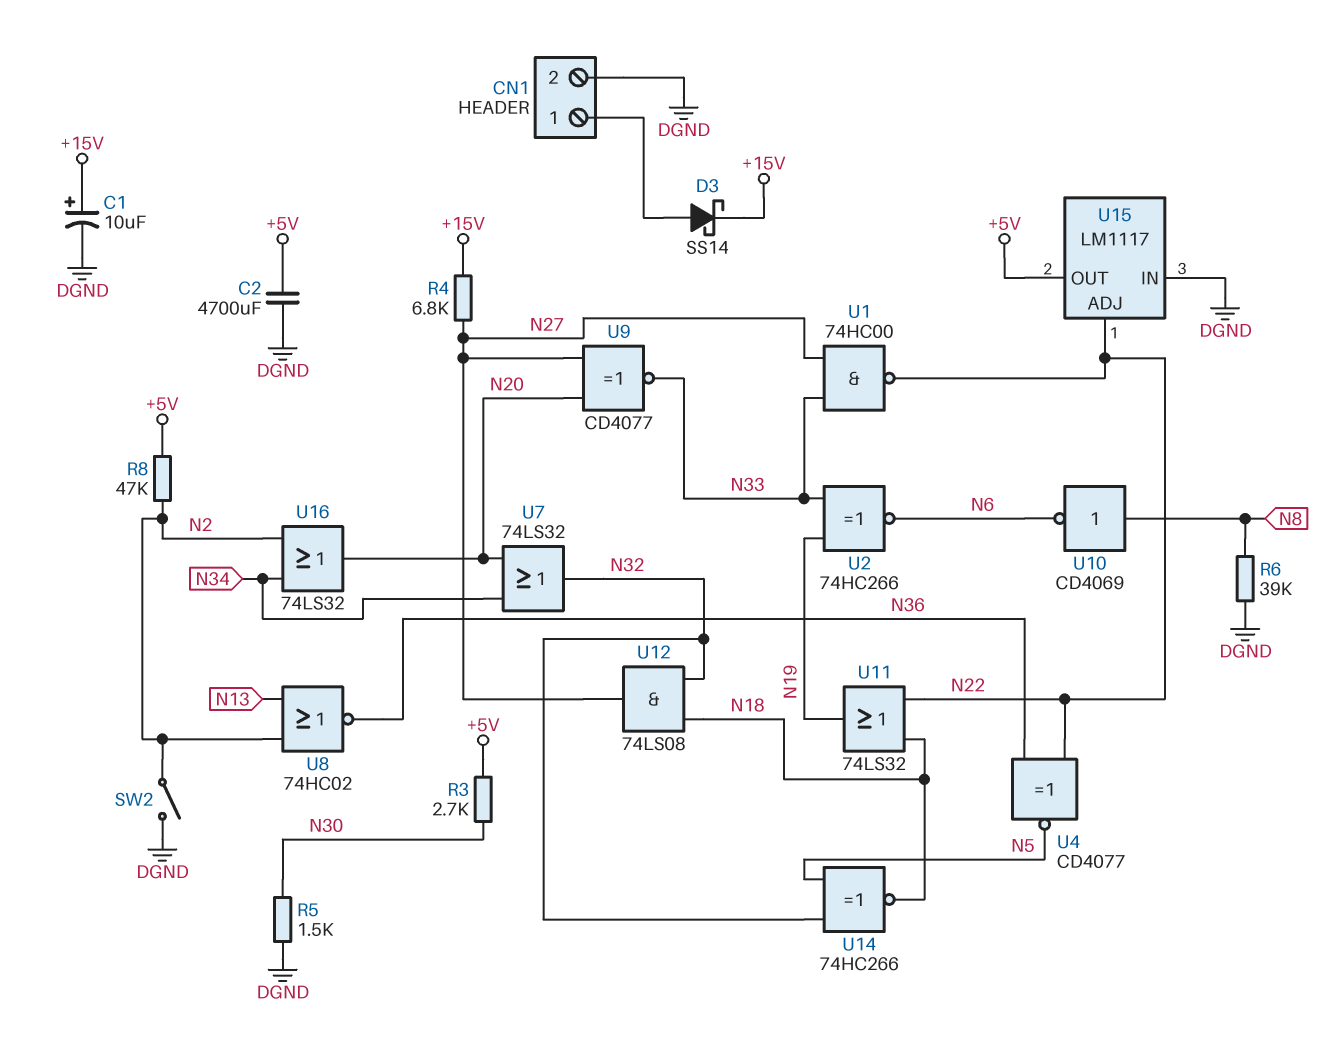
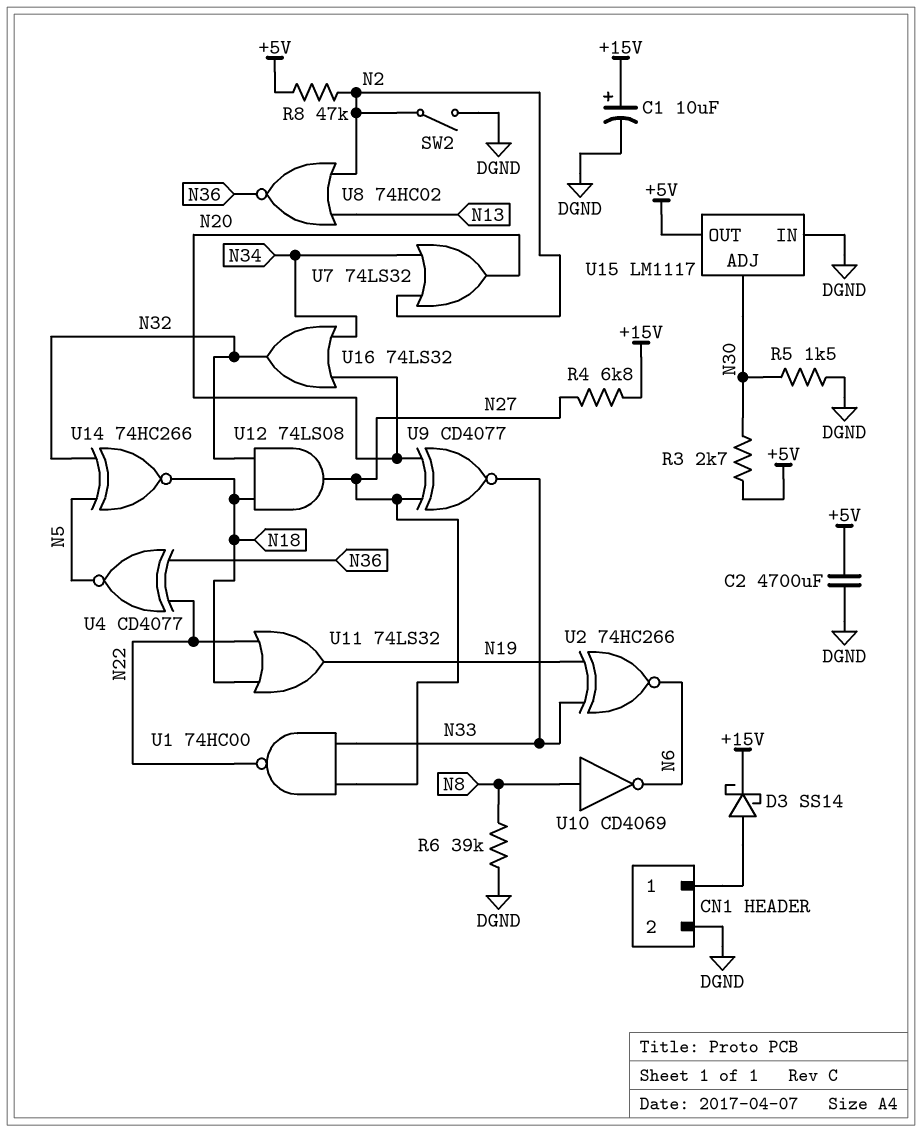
U7: OR 74LS32 (in N20, in N34, out N32) -> OR 74LS32 (in N2, in N34, out N20)
U15 pin ADJ: N22 -> N30
U16: OR 74LS32 (in N2, in N34, out N20) -> OR 74LS32 (in N20, in N34, out N32)

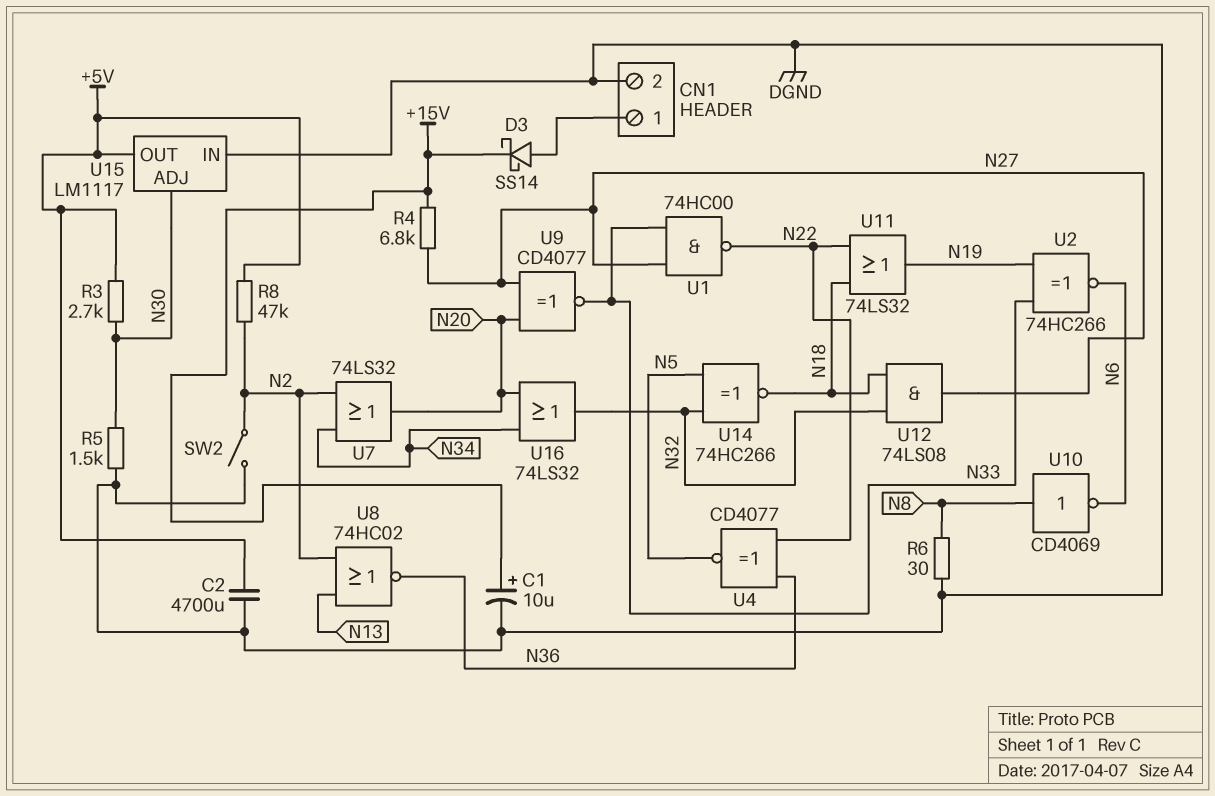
R6: 39k (DGND, N8) -> 30 (DGND, N8)

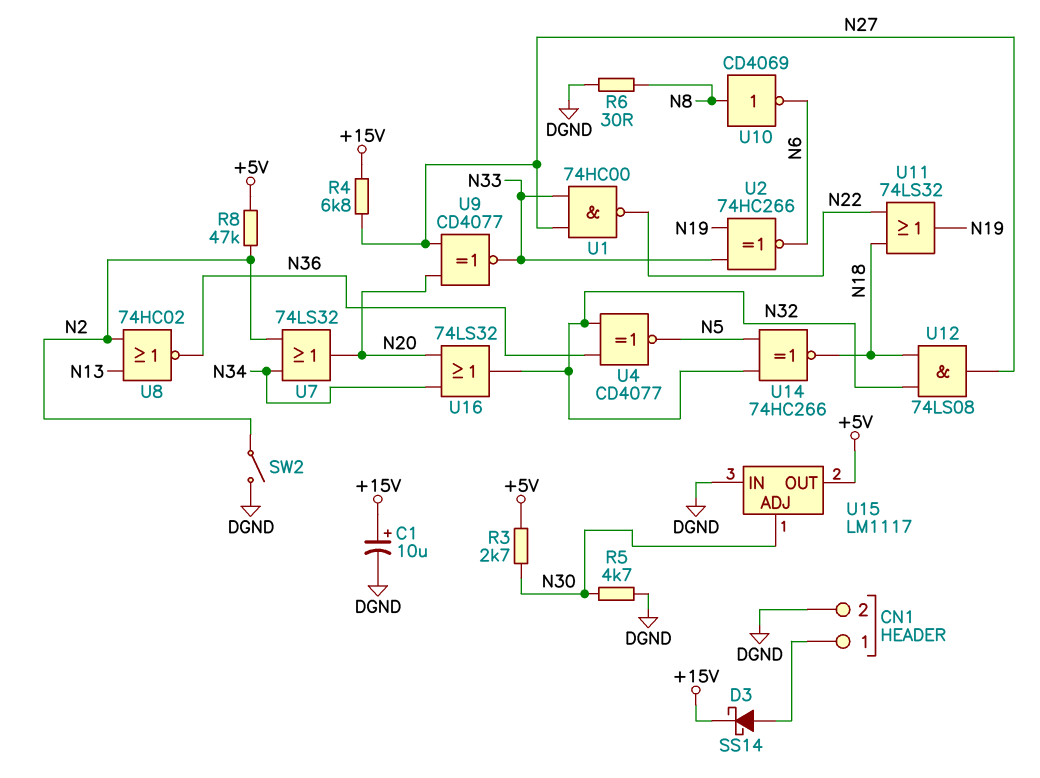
C2: 4700uF (+5V, DGND) -> none
R5: 1.5k (DGND, N30) -> 4.7k (DGND, N30)
U4: XNOR CD4077 (in N22, in N36, out N5) -> XNOR CD4077 (in N32, in N36, out N5)

